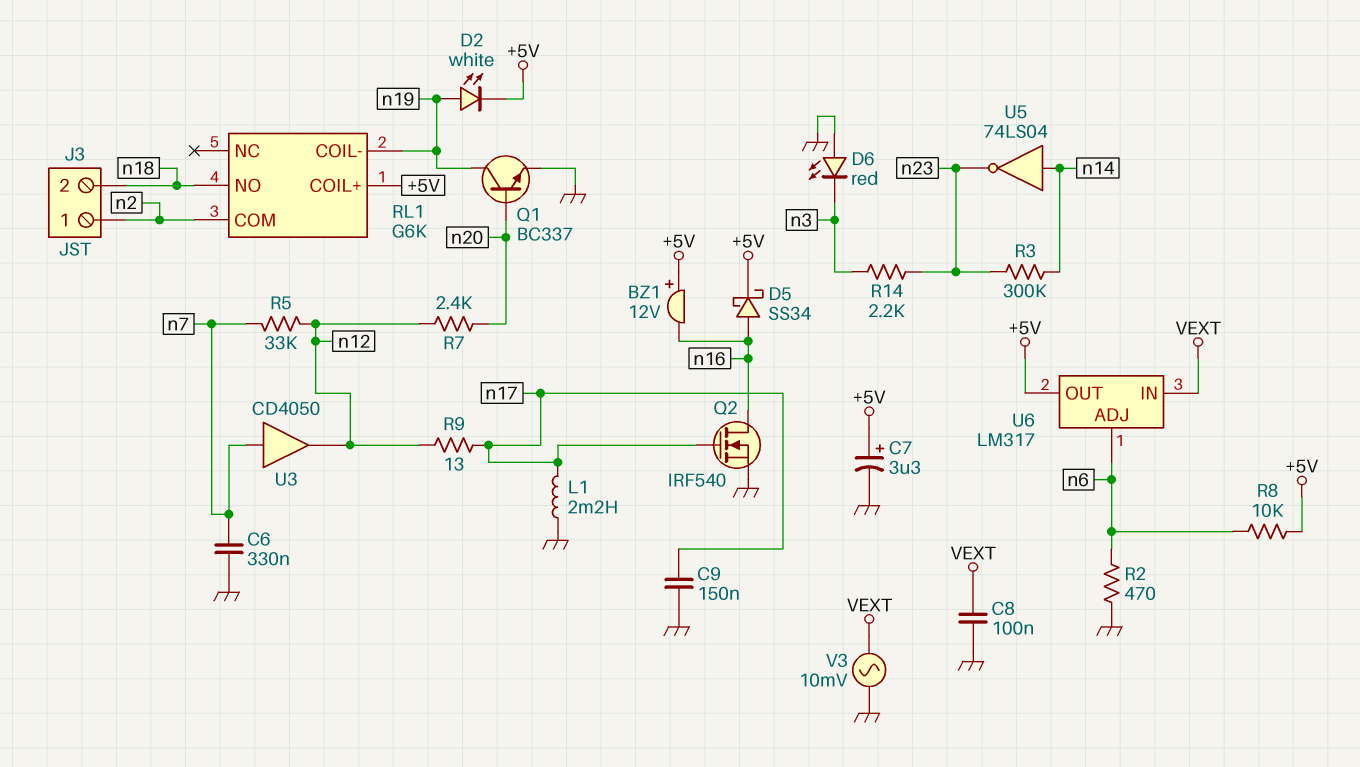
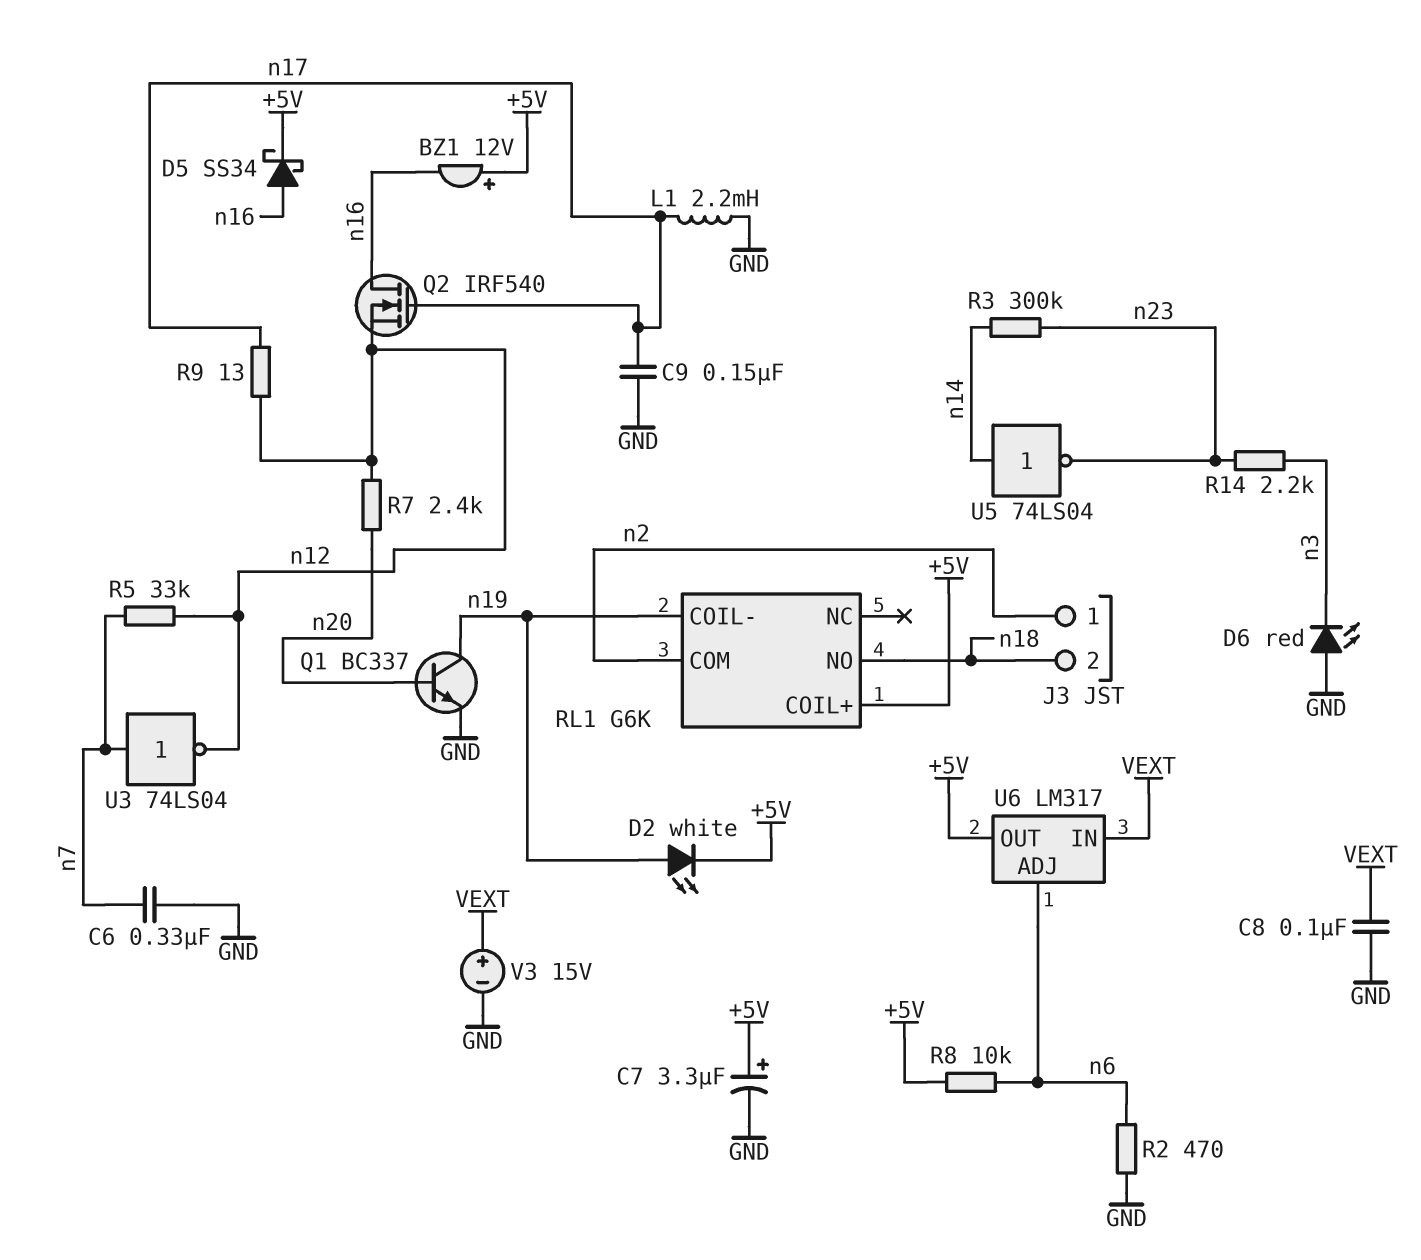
Q2: NMOS IRF540 (G n17, D n16, S GND) -> NMOS IRF540 (G n17, D n16, S n12)
U3: buffer CD4050 (in n7, out n12) -> NOT 74LS04 (in n7, out n12)
V3: AC 10mV (GND, VEXT) -> 15V (plus VEXT, minus GND)

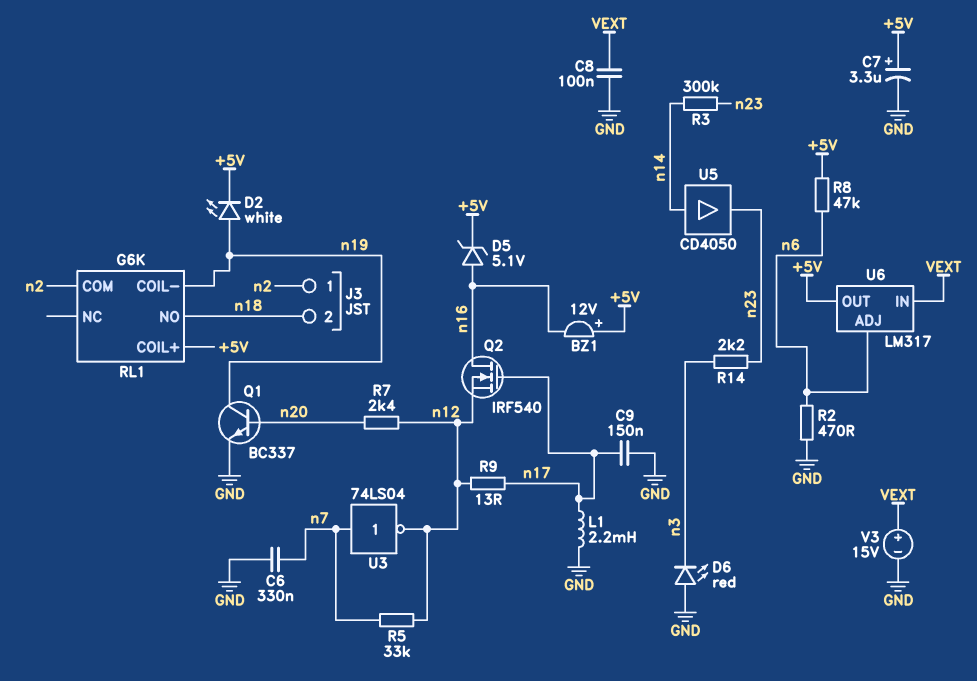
D5: schottky SS34 (A n16, K +5V) -> zener 5.1V (A n16, K +5V)
R8: 10k (+5V, n6) -> 47k (+5V, n6)
U5: NOT 74LS04 (in n14, out n23) -> buffer CD4050 (in n14, out n23)

